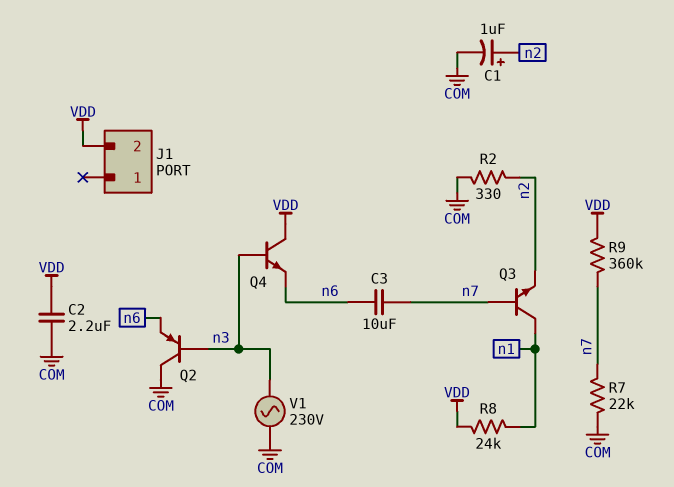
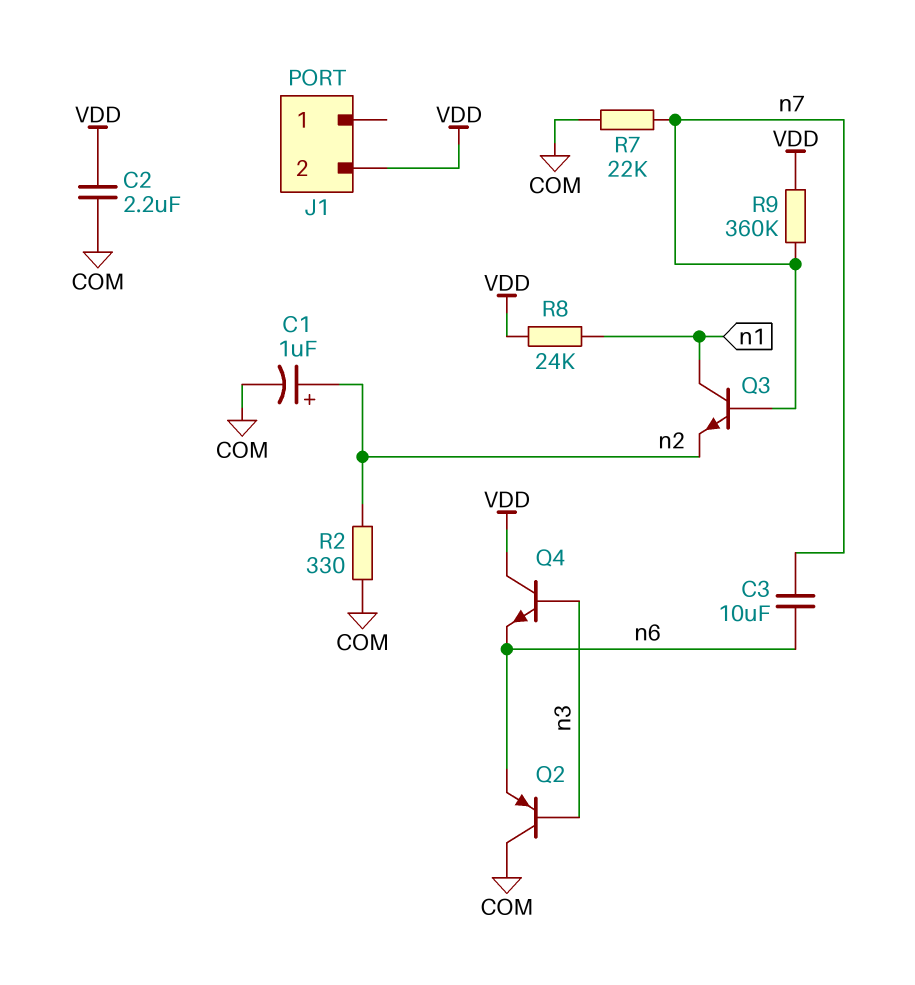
V1: AC 230V (COM, n3) -> none

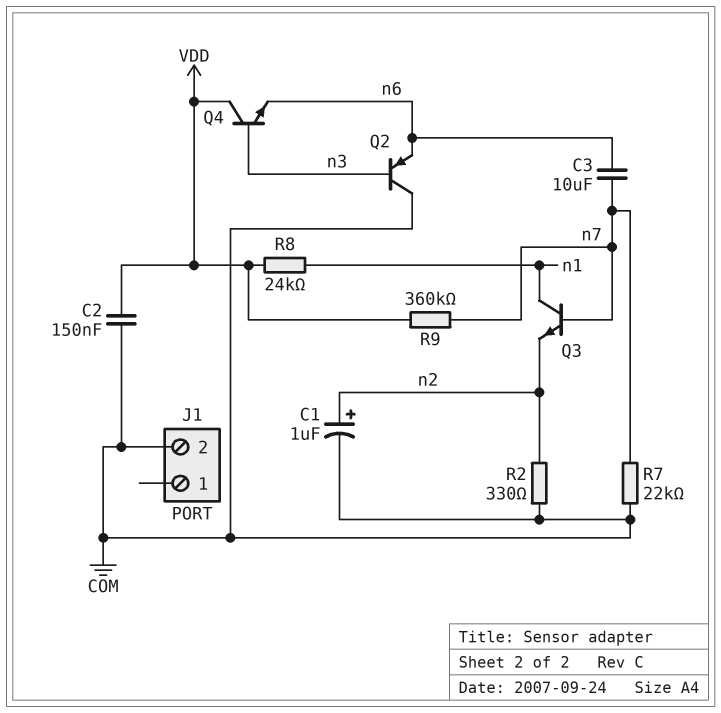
C2: 2.2uF (COM, VDD) -> 150nF (COM, VDD)
J1 pin 2: VDD -> COM

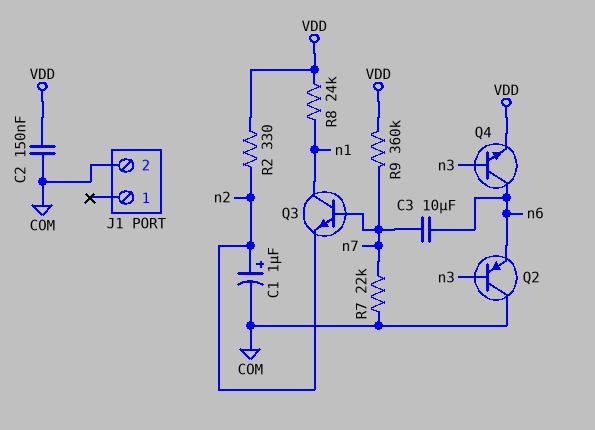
Q4: NPN (B n3, C VDD, E n6) -> NPN (B n3, C n6, E VDD)
R2: 330 (COM, n2) -> 330 (VDD, n2)

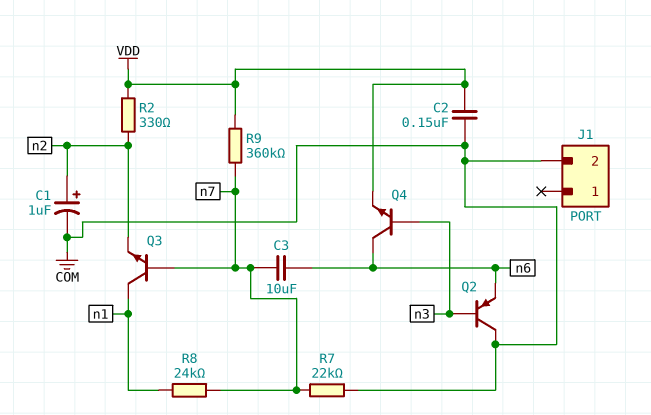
R8: 24k (VDD, n1) -> 24k (n1, n7)

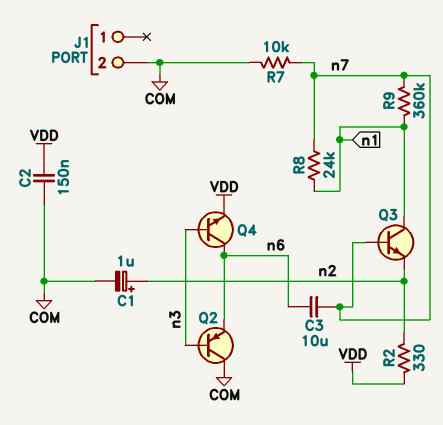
R7: 22k (COM, n7) -> 10k (COM, n7)
R9: 360k (VDD, n7) -> 360k (n1, n7)

